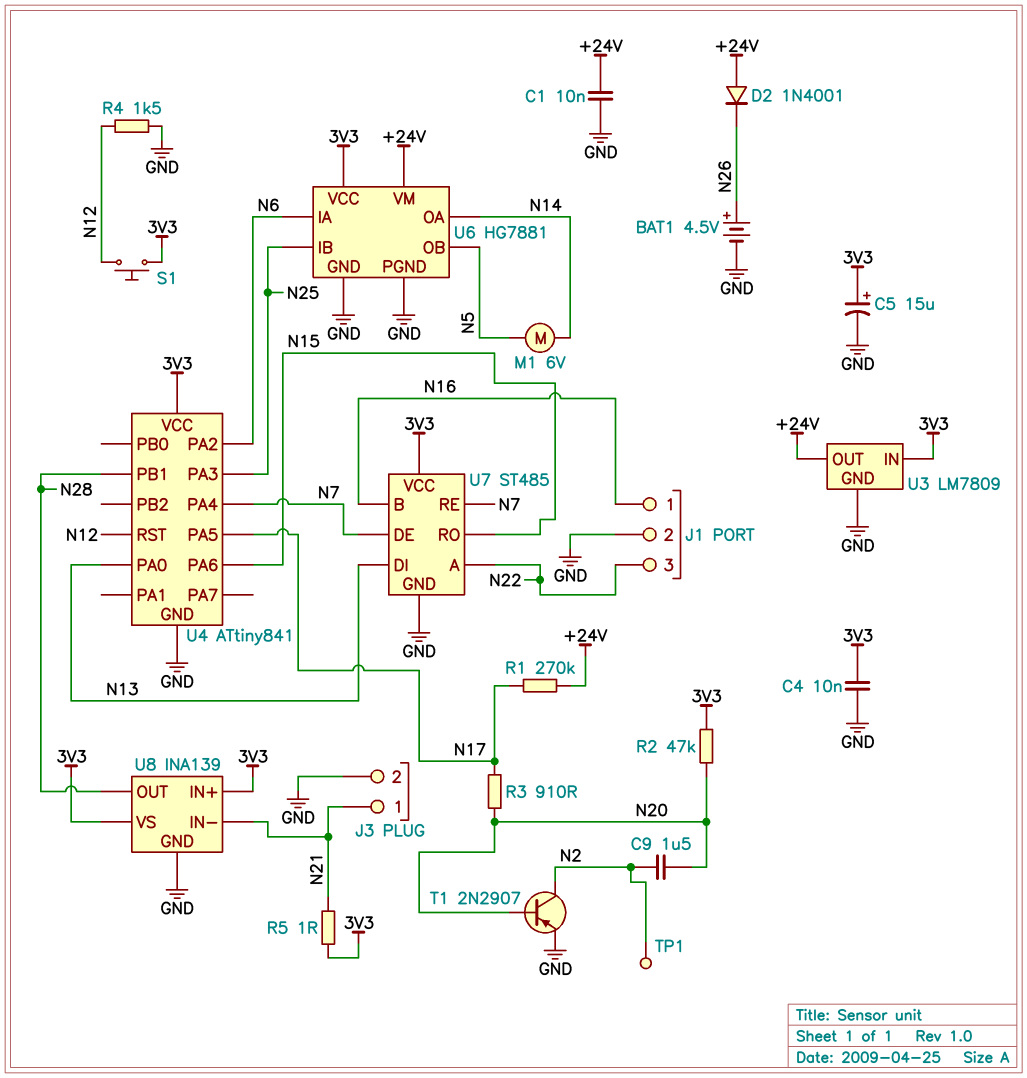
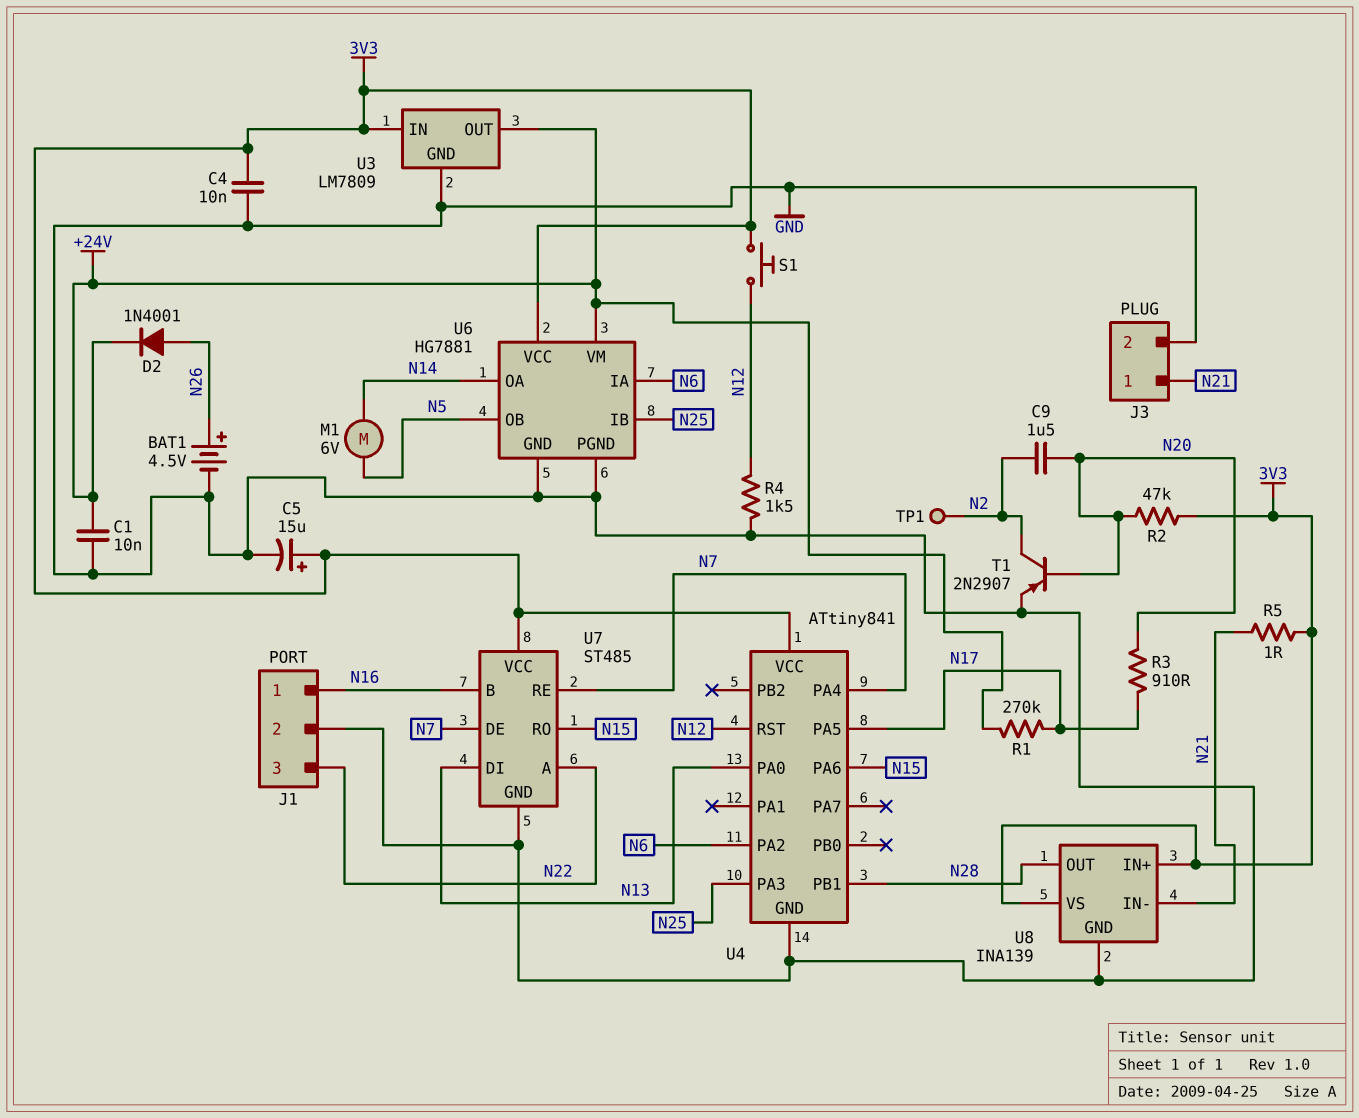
D2: diode 1N4001 (A +24V, K N26) -> diode 1N4001 (A N26, K +24V)

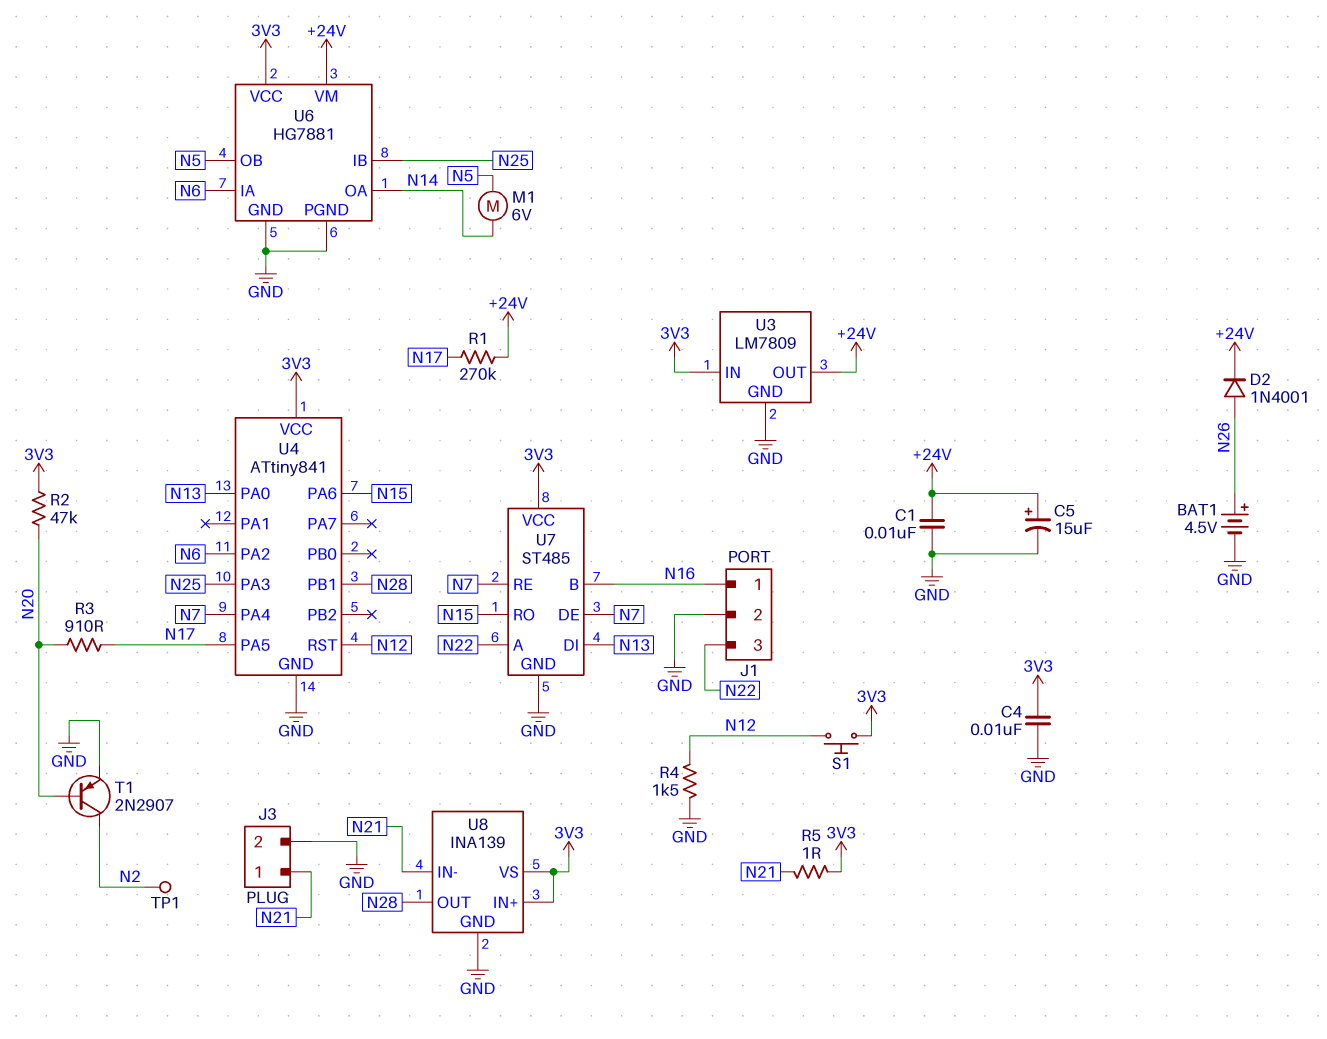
C5: 15uF (plus 3V3, minus GND) -> 15uF (plus +24V, minus GND)
C9: 1.5uF (N2, N20) -> none

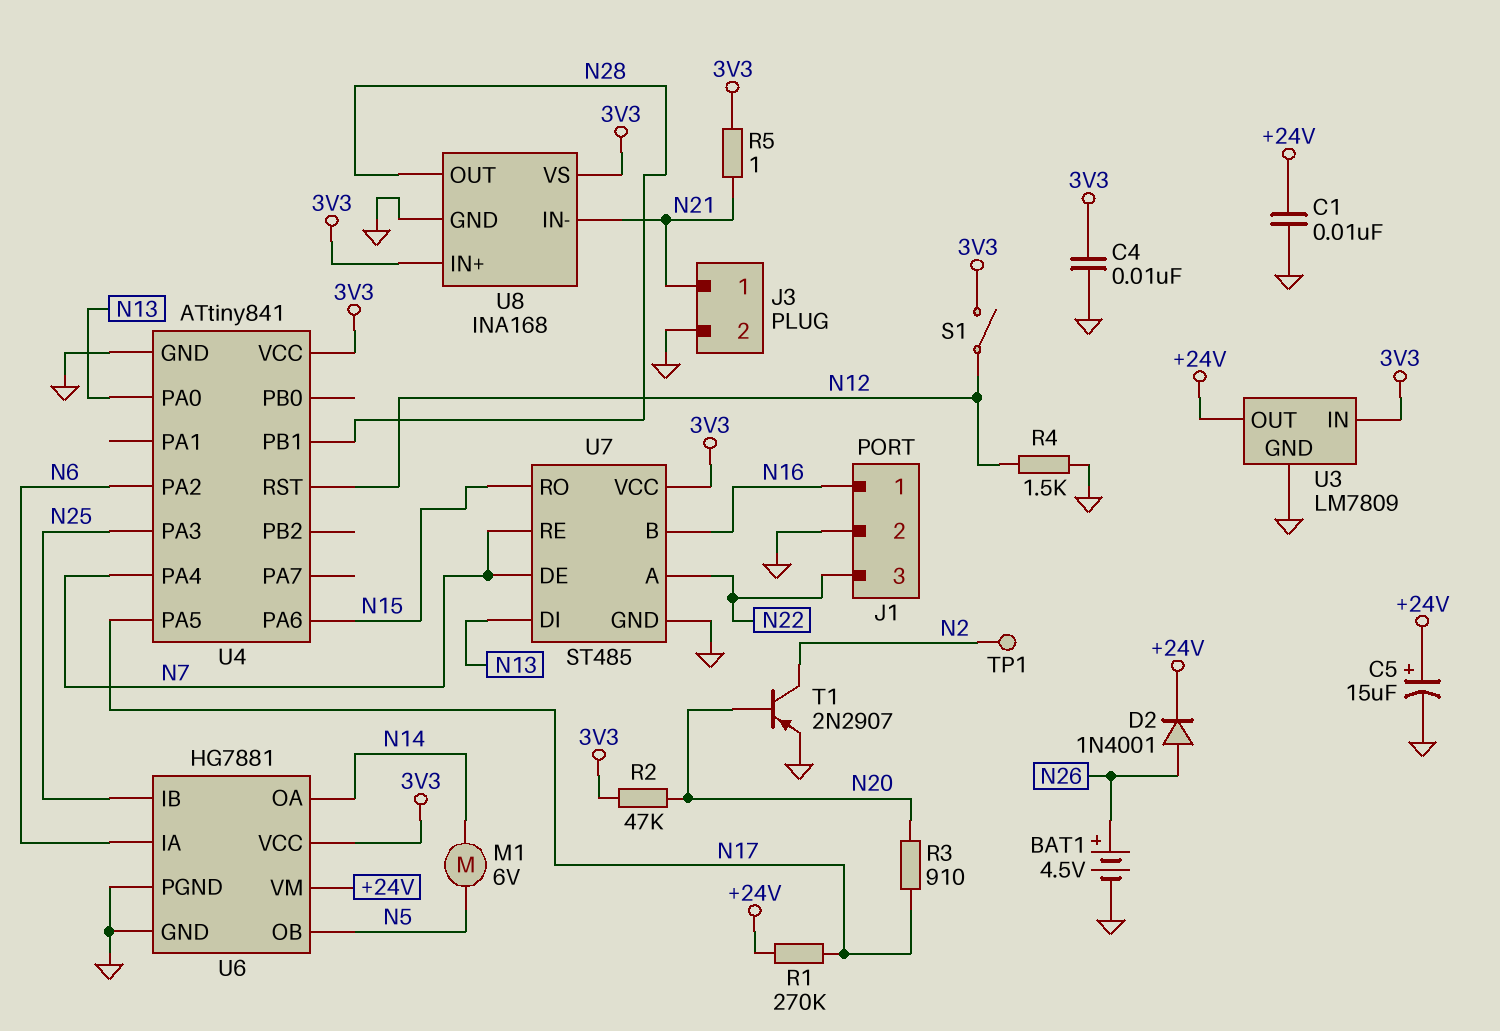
S1: button (3V3, N12) -> switch (3V3, N12)
U8: INA139 -> INA168

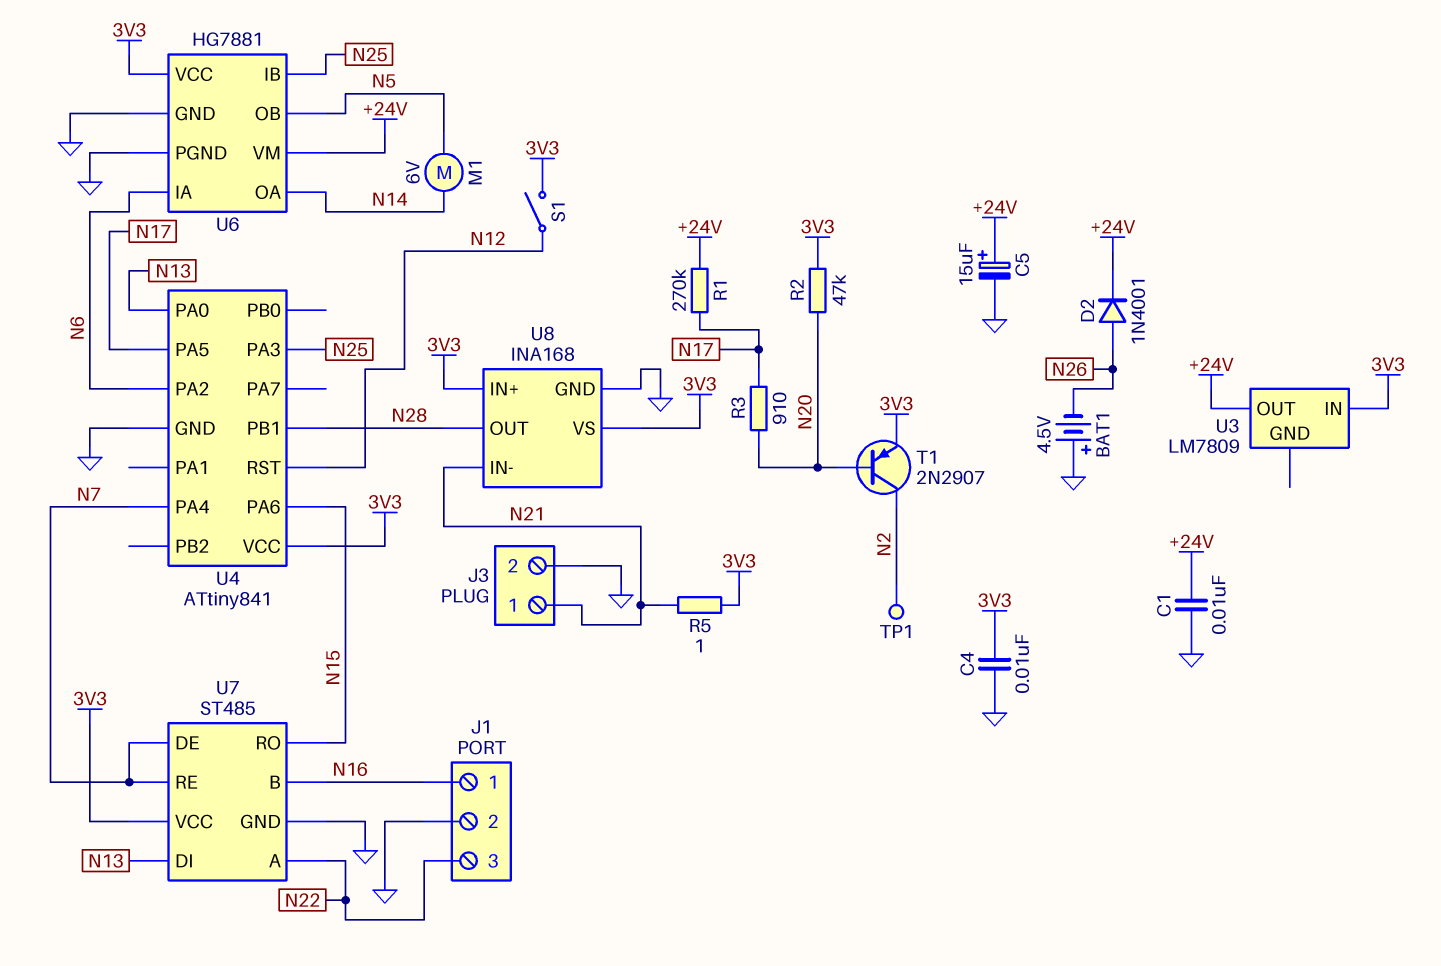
BAT1: 4.5V (plus N26, minus GND) -> 4.5V (plus GND, minus N26)
R4: 1.5k (GND, N12) -> none
T1: PNP 2N2907 (B N20, C N2, E GND) -> PNP 2N2907 (B N20, C N2, E 3V3)
U3 pin GND: GND -> none

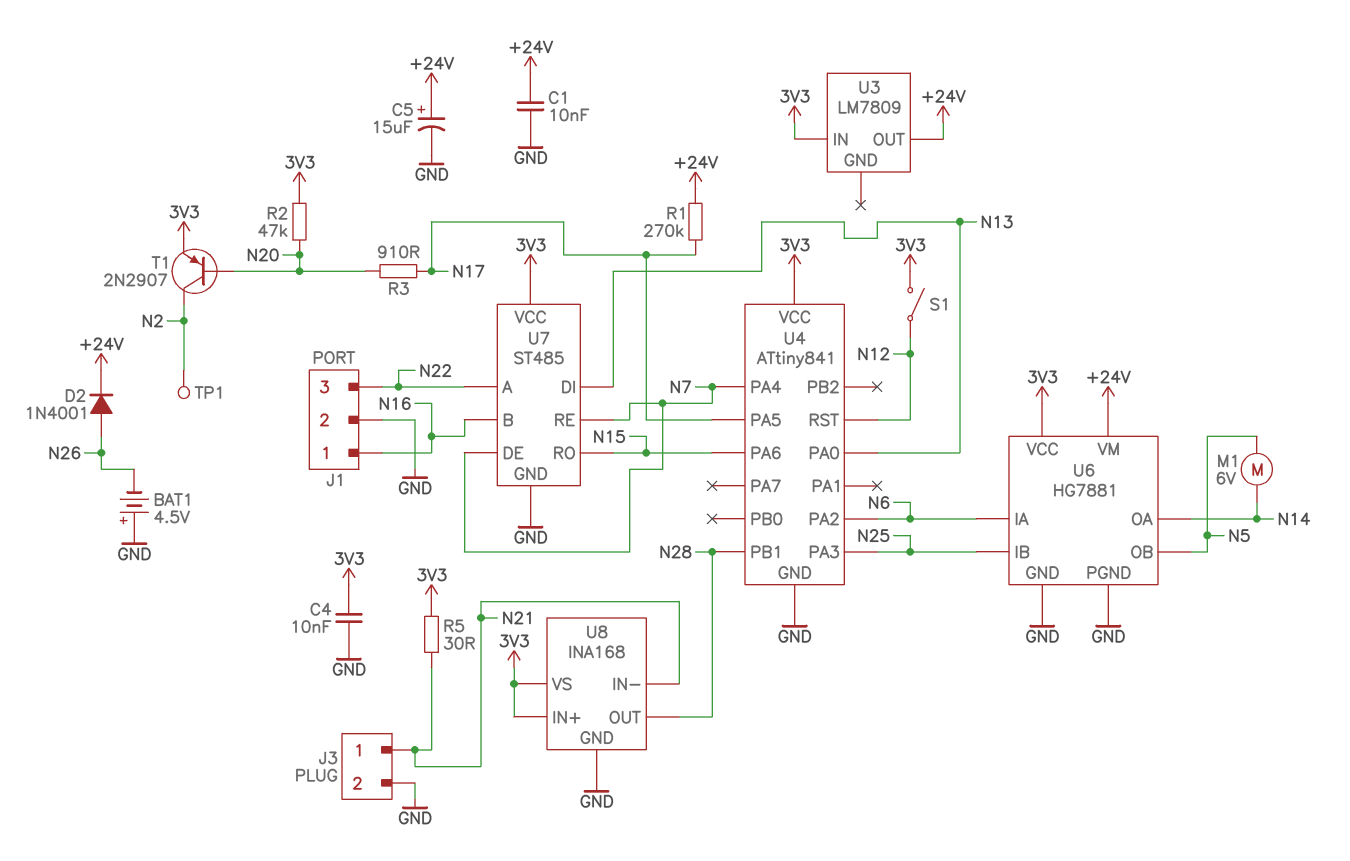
R5: 1 (3V3, N21) -> 30 (3V3, N21)

